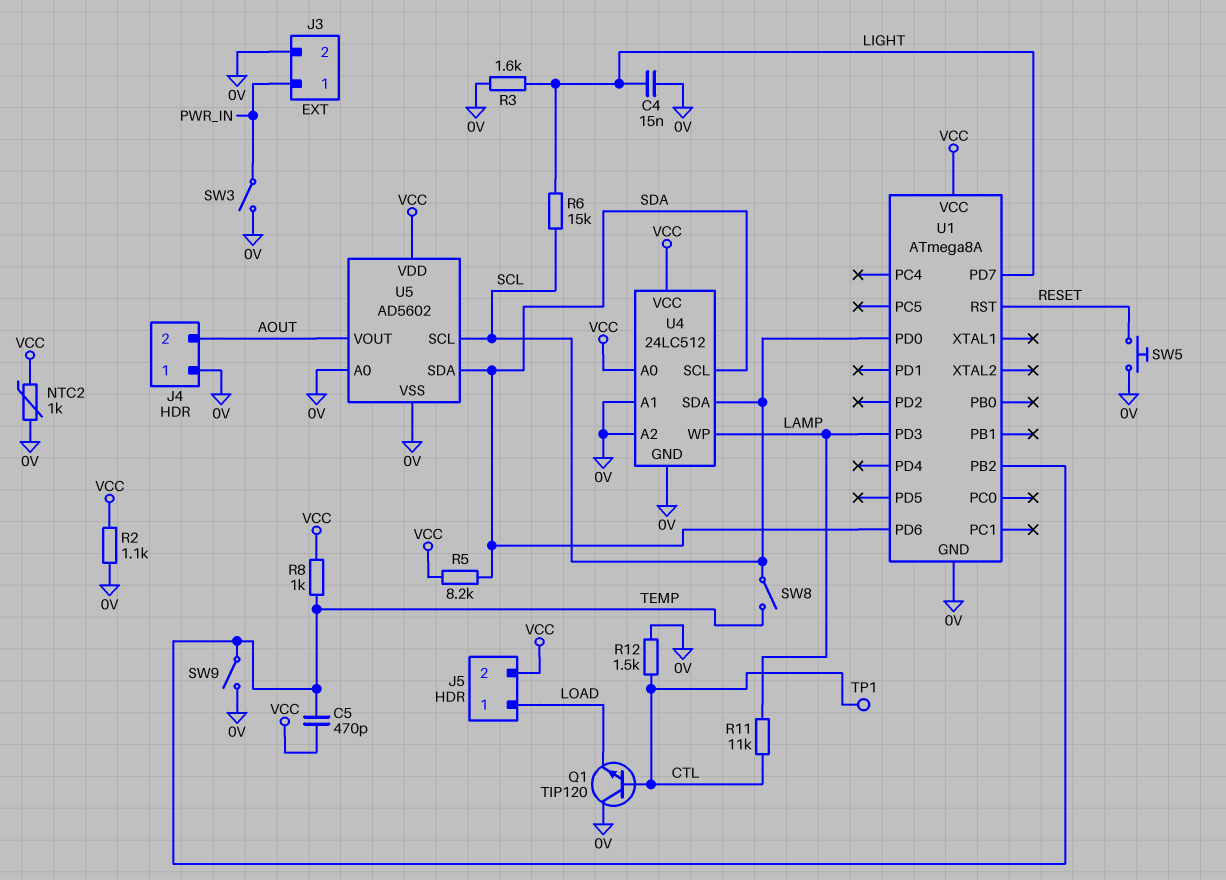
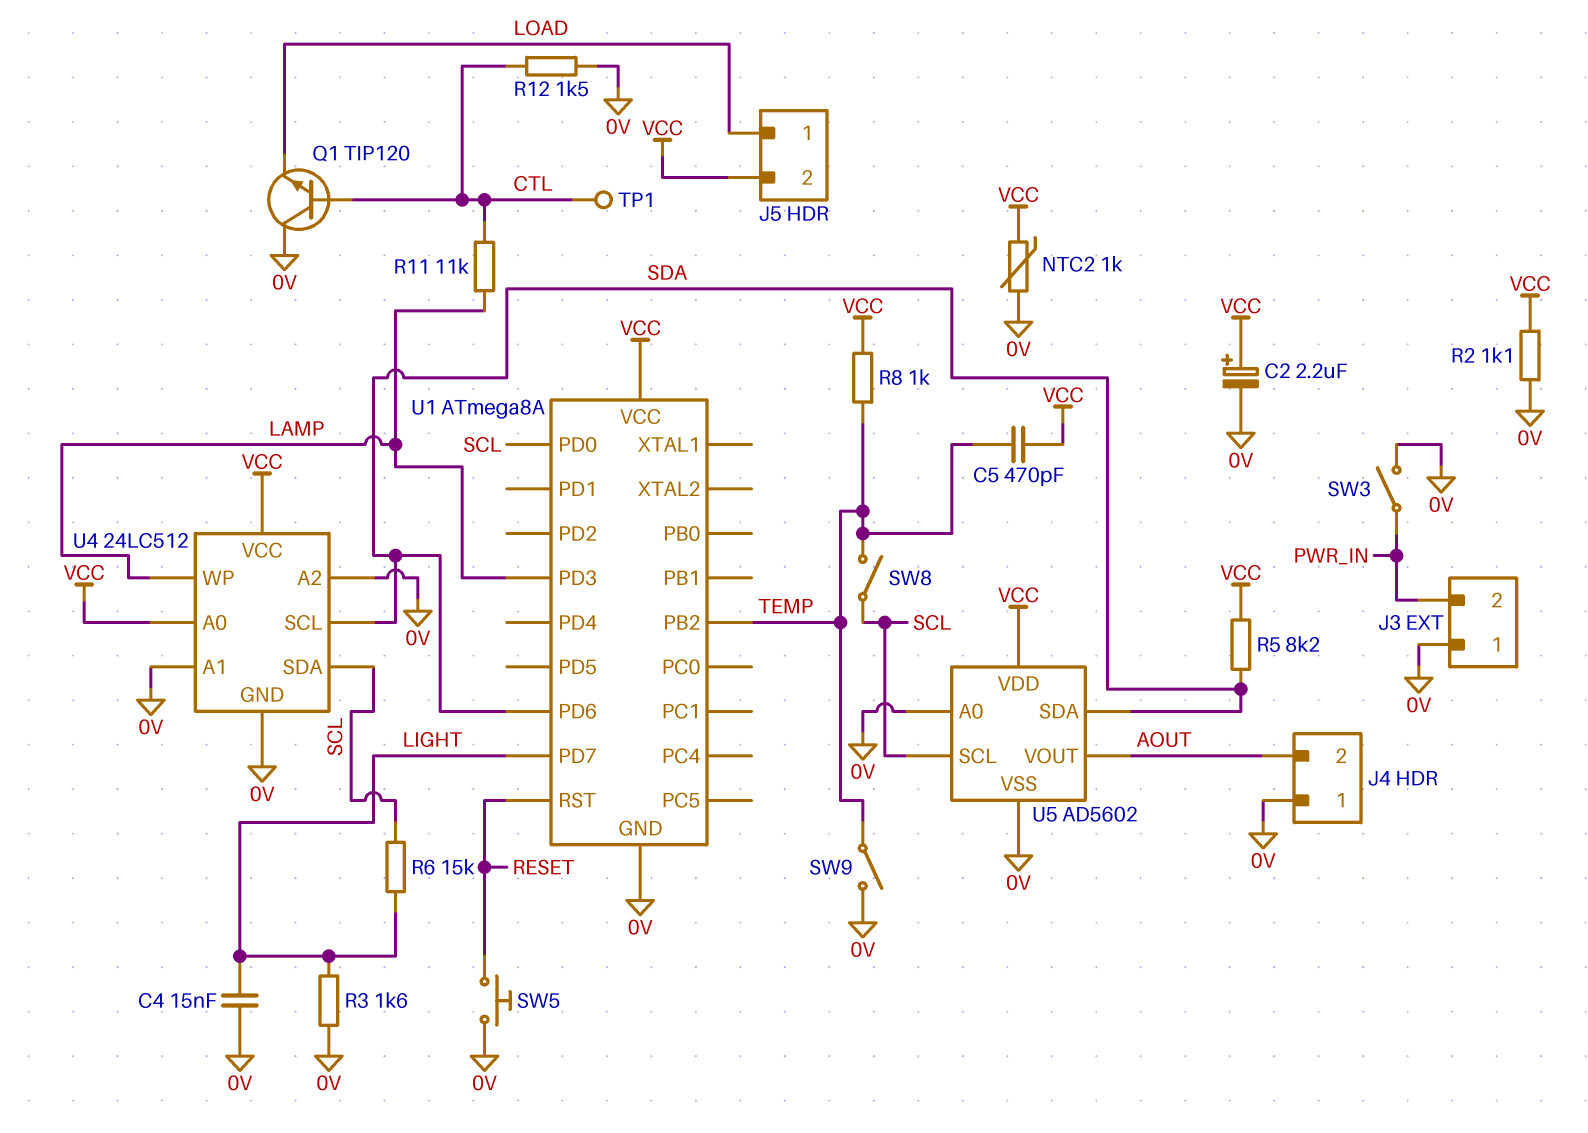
C2: none -> 2.2uF (plus VCC, minus 0V)
J3 pin 1: PWR_IN -> 0V
J3 pin 2: 0V -> PWR_IN

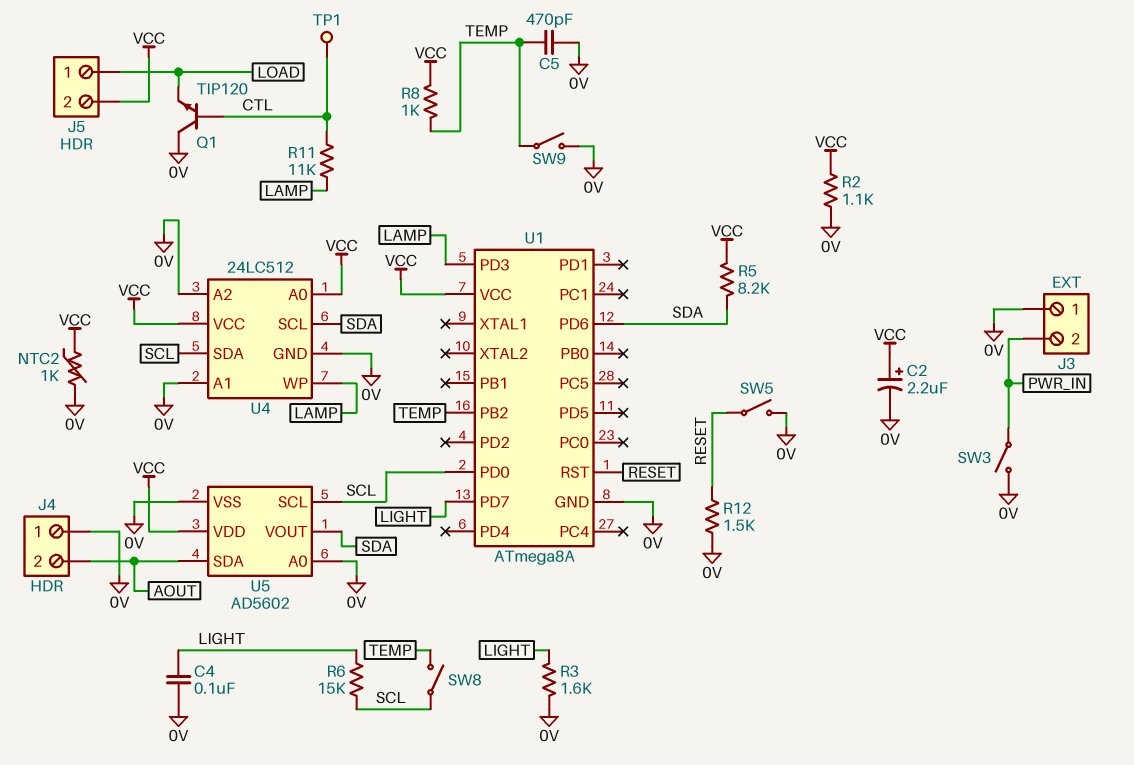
C4: 15nF (0V, LIGHT) -> 100nF (0V, LIGHT)
C5: 470pF (TEMP, VCC) -> 470pF (0V, TEMP)
R12: 1.5k (0V, CTL) -> 1.5k (0V, RESET)
SW5: button (0V, RESET) -> switch (0V, RESET)
U5 pin SDA: SDA -> AOUT
U5 pin VOUT: AOUT -> SDA

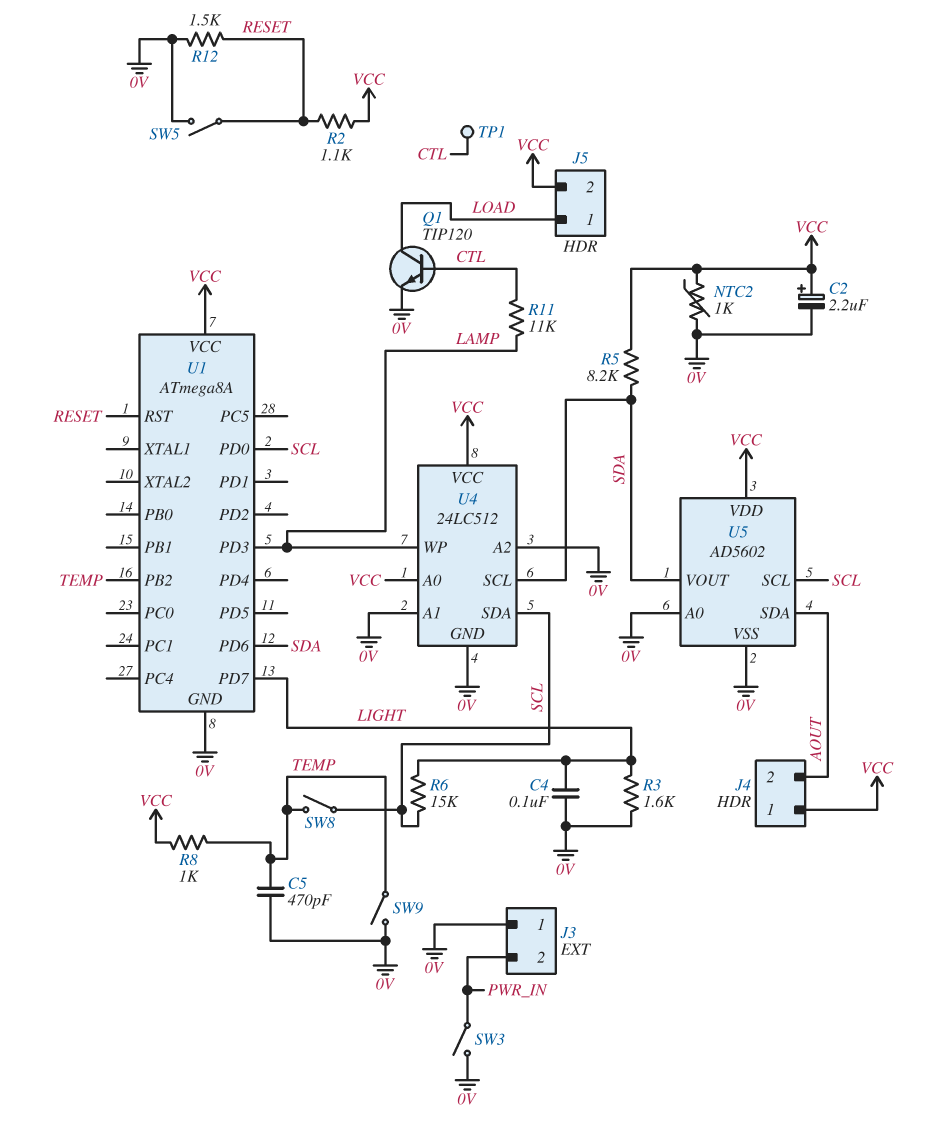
J4 pin 1: 0V -> VCC
Q1: NPN TIP120 (B CTL, C 0V, E LOAD) -> NPN TIP120 (B CTL, C LOAD, E 0V)
R2: 1.1k (0V, VCC) -> 1.1k (RESET, VCC)

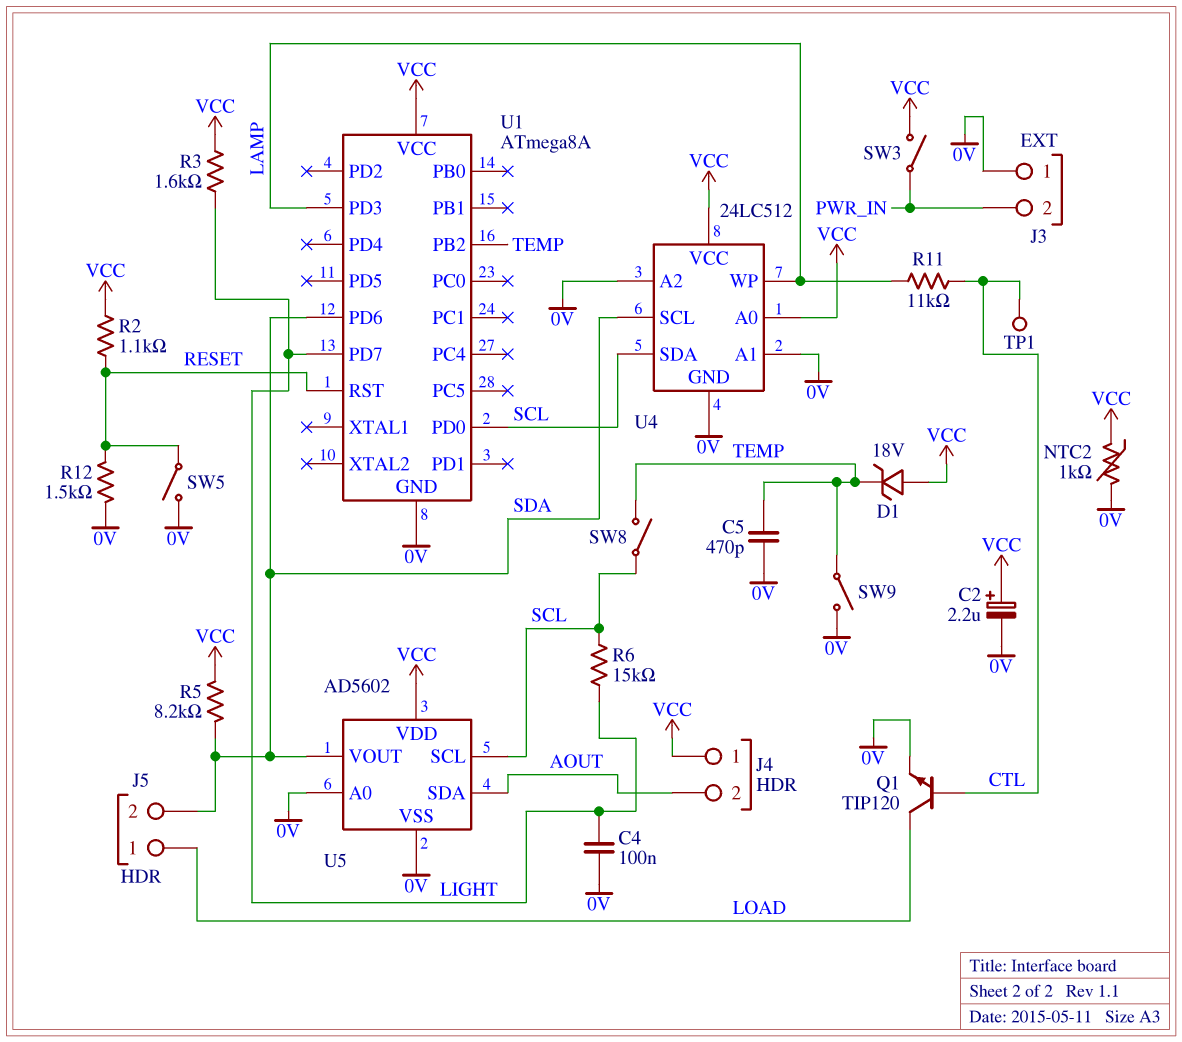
D1: none -> zener 18V (A VCC, K TEMP)
J5 pin 2: VCC -> SDA
R3: 1.6k (0V, LIGHT) -> 1.6k (LIGHT, VCC)
R8: 1k (TEMP, VCC) -> none
SW3: switch (0V, PWR_IN) -> switch (PWR_IN, VCC)

